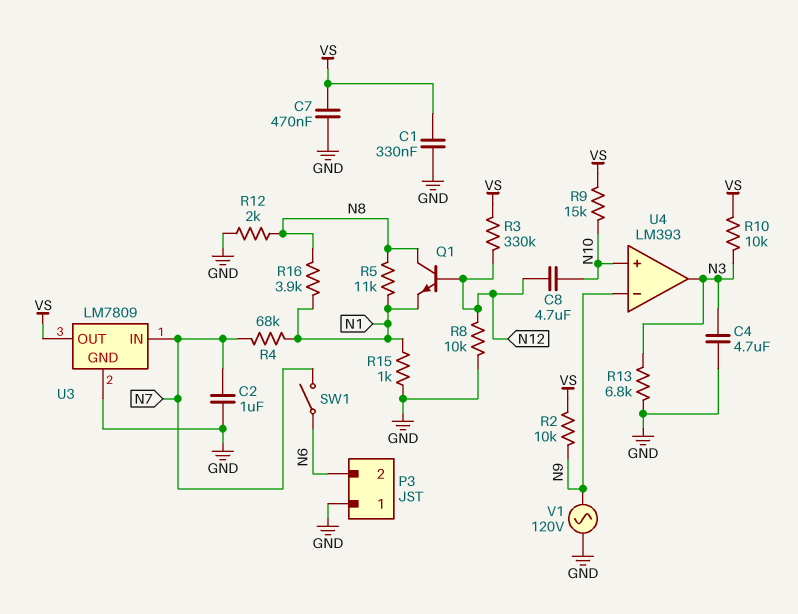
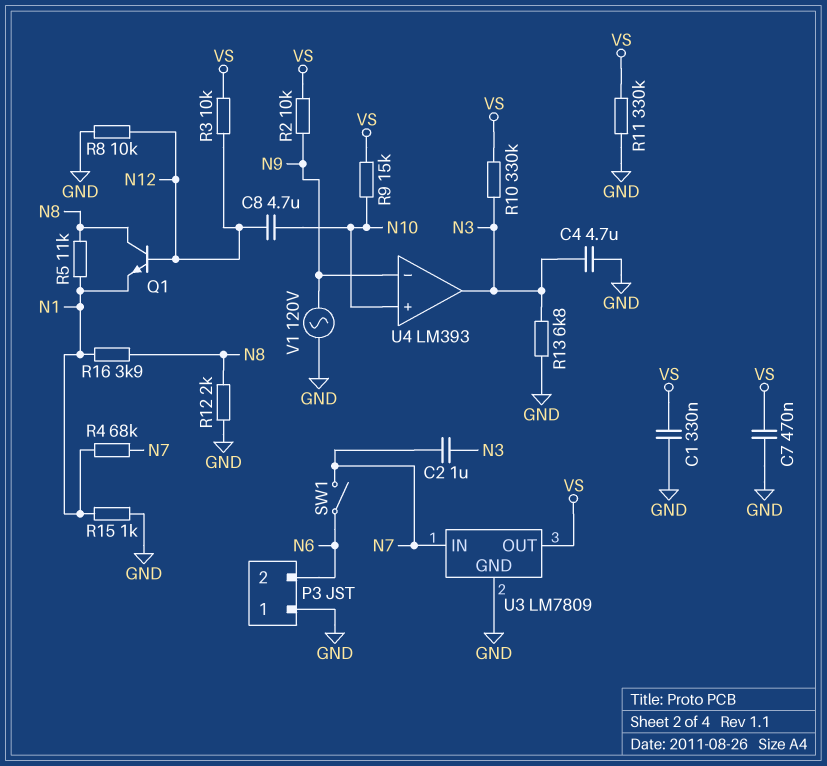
C2: 1uF (GND, N7) -> 1uF (N3, N7)
R3: 330k (N12, VS) -> 10k (N12, VS)
R10: 10k (N3, VS) -> 330k (N3, VS)
R11: none -> 330k (GND, VS)

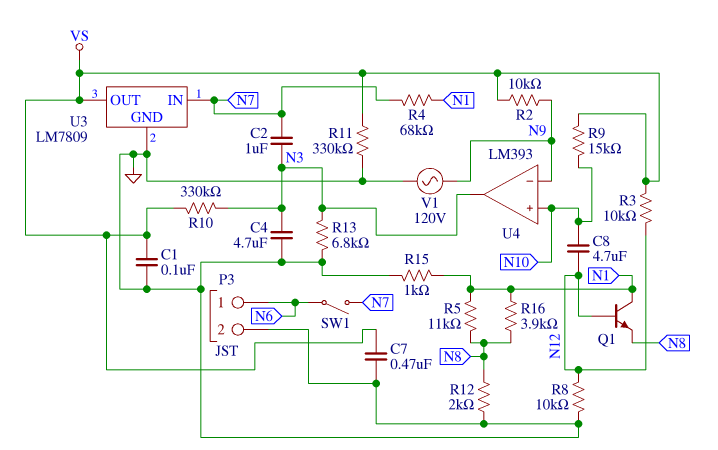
C1: 330nF (GND, VS) -> 100nF (GND, VS)
P3 pin 1: GND -> N6
P3 pin 2: N6 -> GND
Q1: NPN (B N12, C N8, E N1) -> NPN (B N12, C N1, E N8)

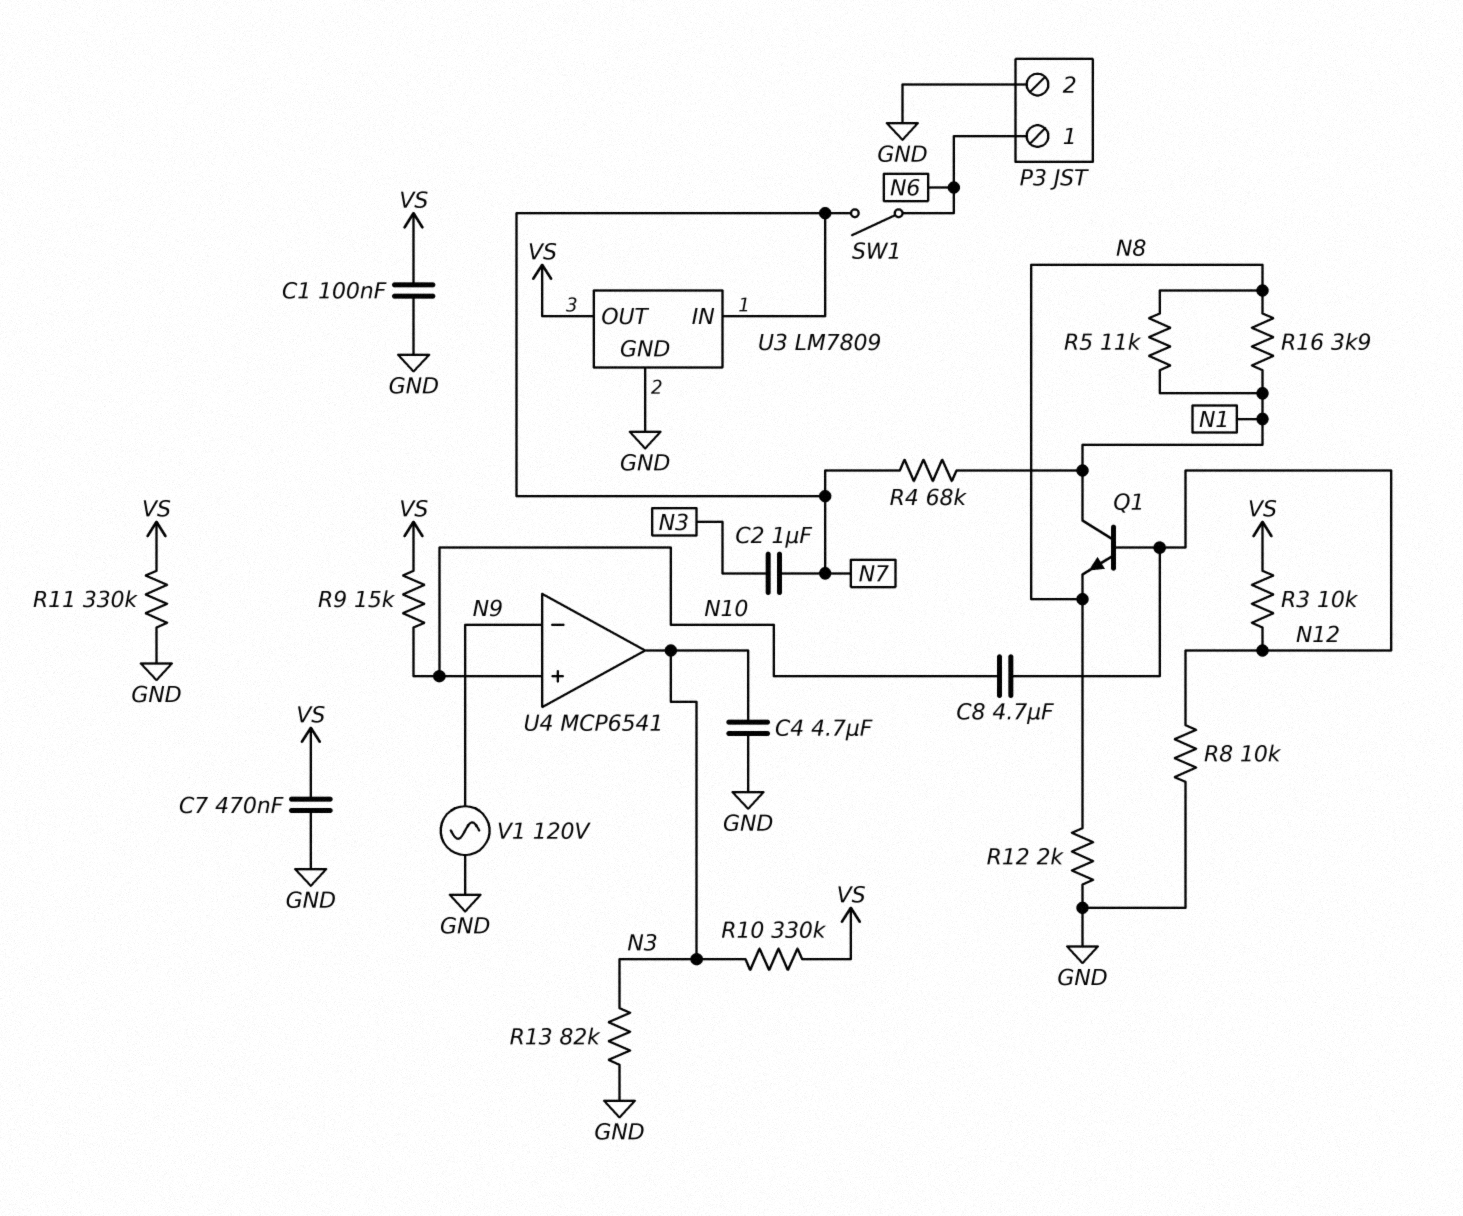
R2: 10k (N9, VS) -> none
R13: 6.8k (GND, N3) -> 82k (GND, N3)
R15: 1k (GND, N1) -> none
U4: LM393 -> MCP6541

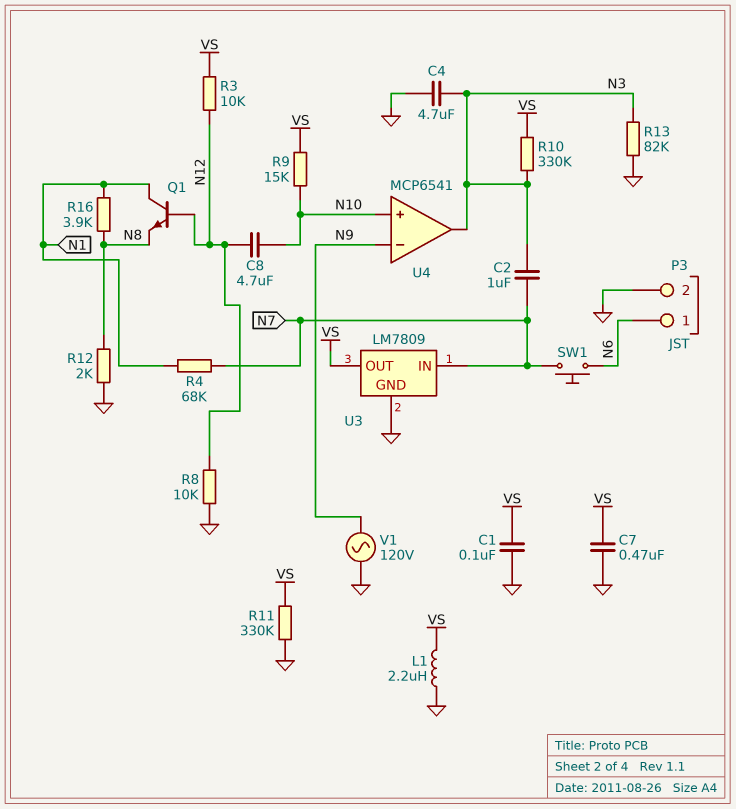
L1: none -> 2.2uH (GND, VS)
R5: 11k (N1, N8) -> none
SW1: switch (N6, N7) -> button (N6, N7)

